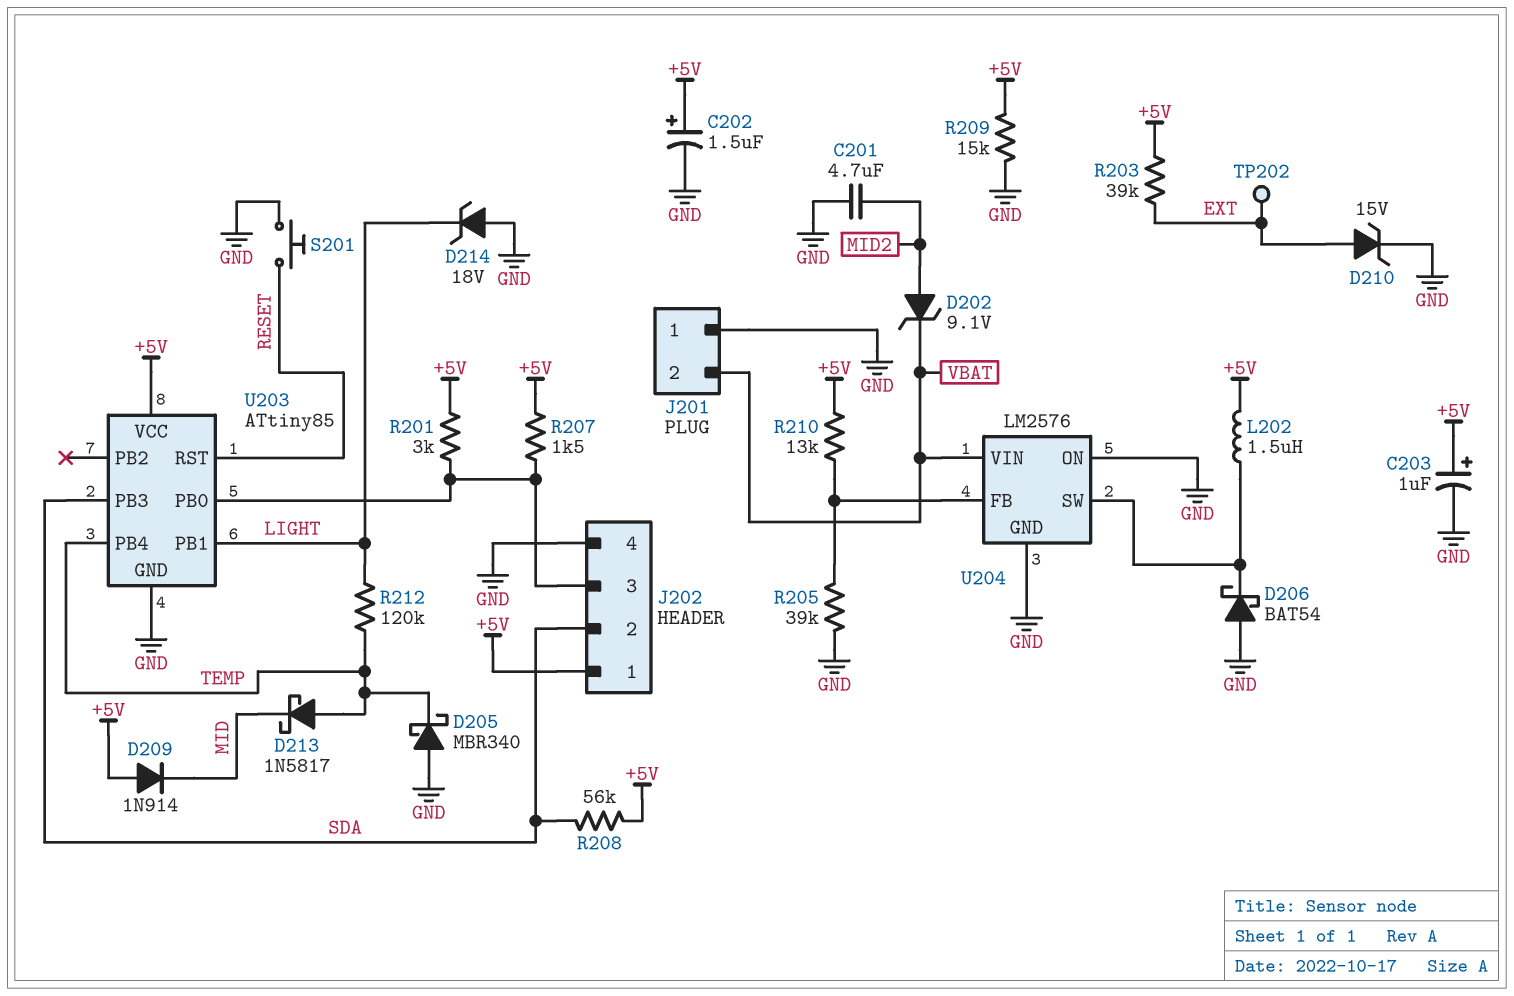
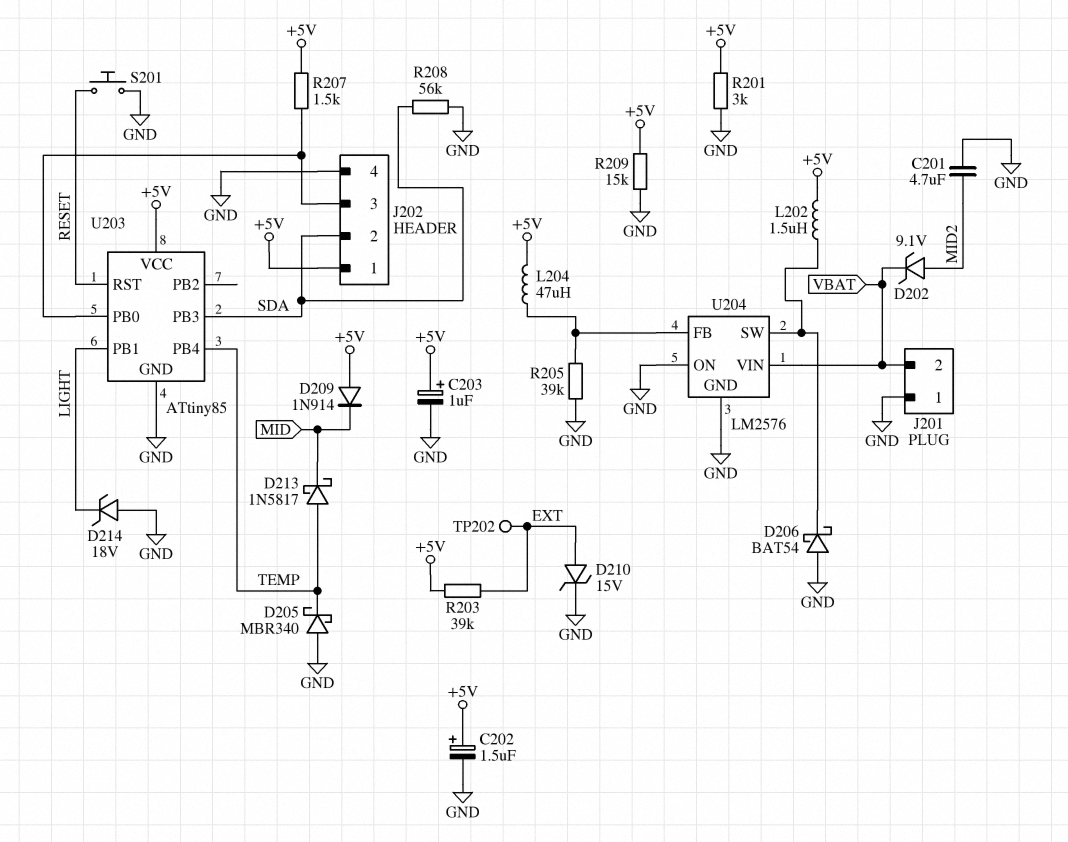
L204: none -> 47uH (+5V, U204/FB)
R201: 3k (+5V, J202/3) -> 3k (+5V, GND)
R208: 56k (+5V, SDA) -> 56k (GND, SDA)
R210: 13k (+5V, U204/FB) -> none
R212: 120k (LIGHT, TEMP) -> none

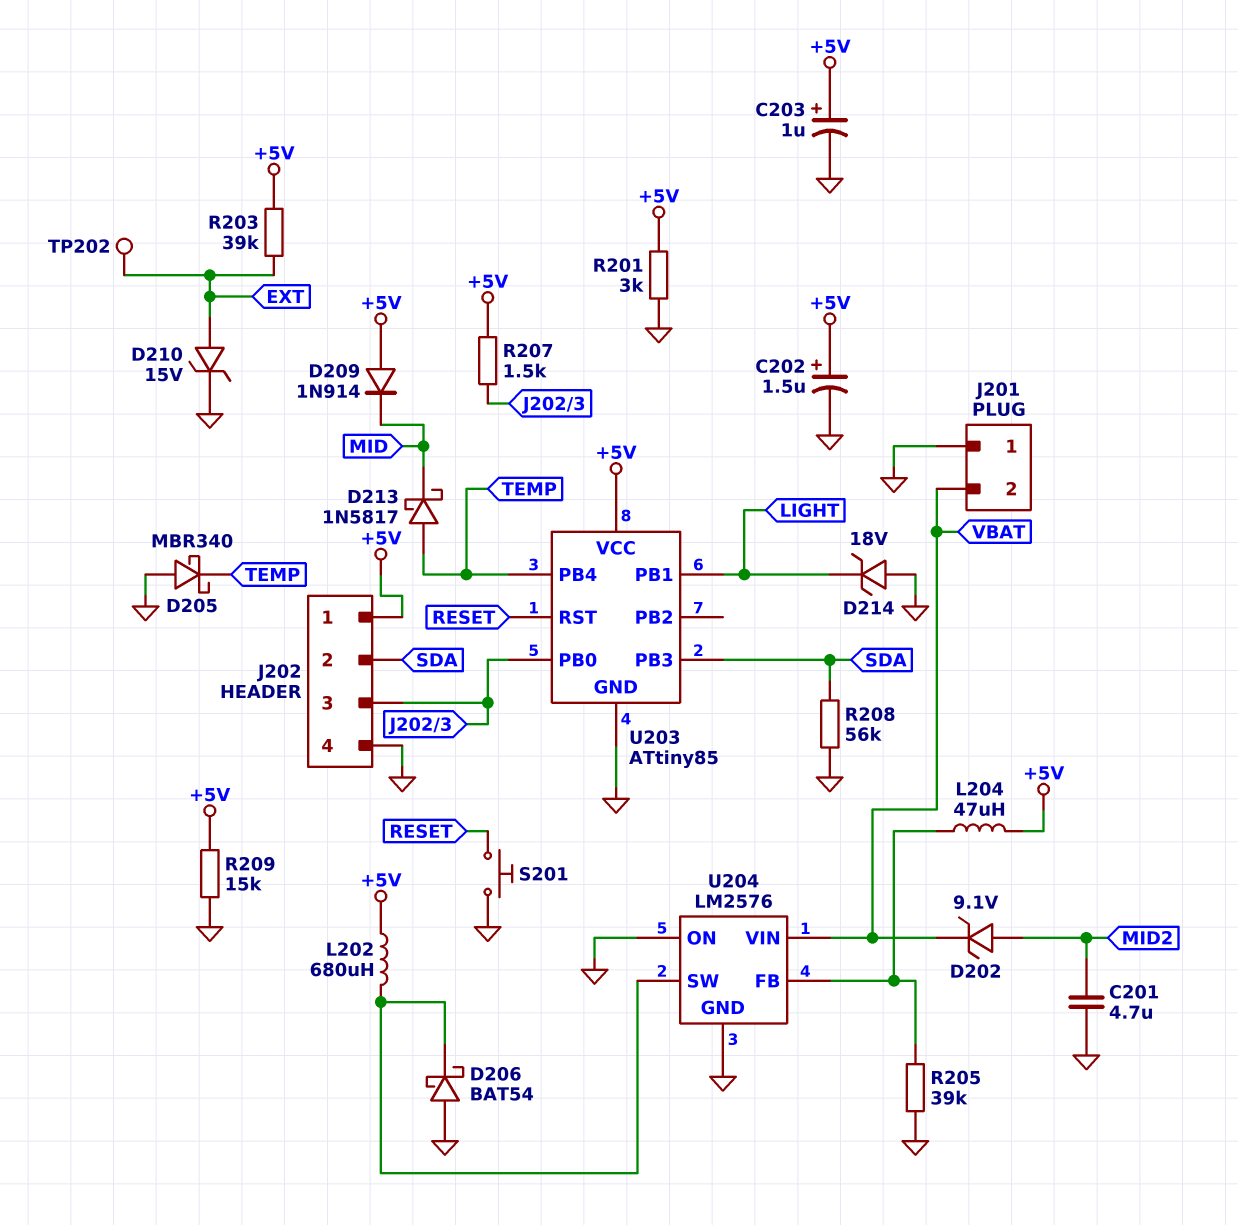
L202: 1.5uH (+5V, U204/SW) -> 680uH (+5V, U204/SW)

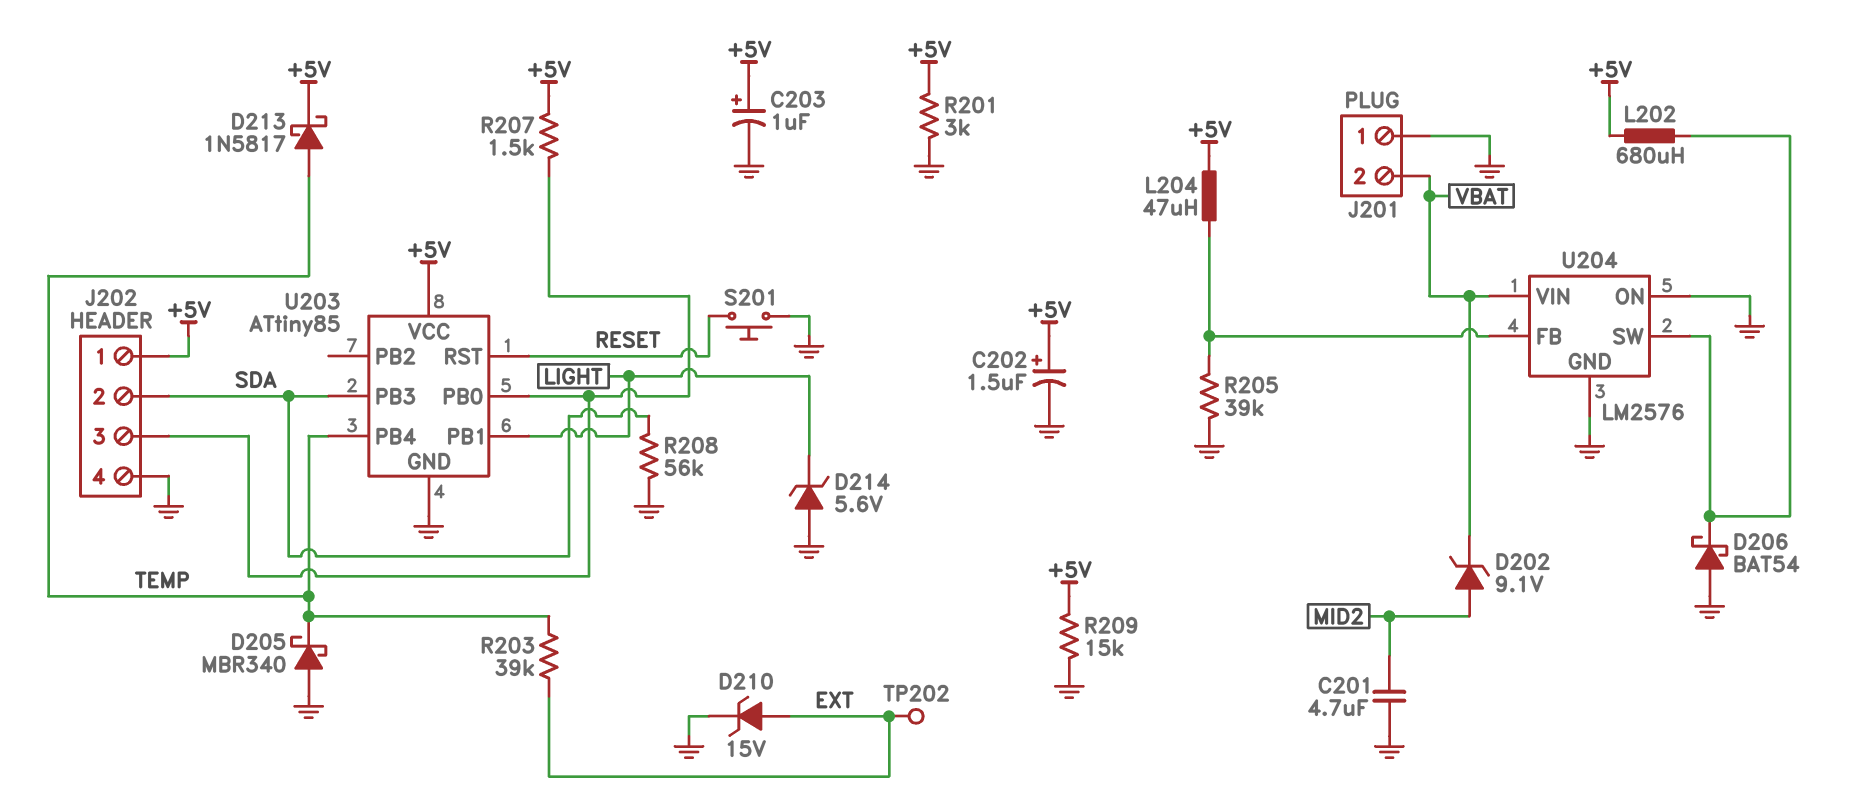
D209: diode 1N914 (A +5V, K MID) -> none
D213: schottky 1N5817 (A TEMP, K MID) -> schottky 1N5817 (A TEMP, K +5V)
D214: zener 18V (A GND, K LIGHT) -> zener 5.6V (A GND, K LIGHT)
R203: 39k (+5V, EXT) -> 39k (EXT, TEMP)

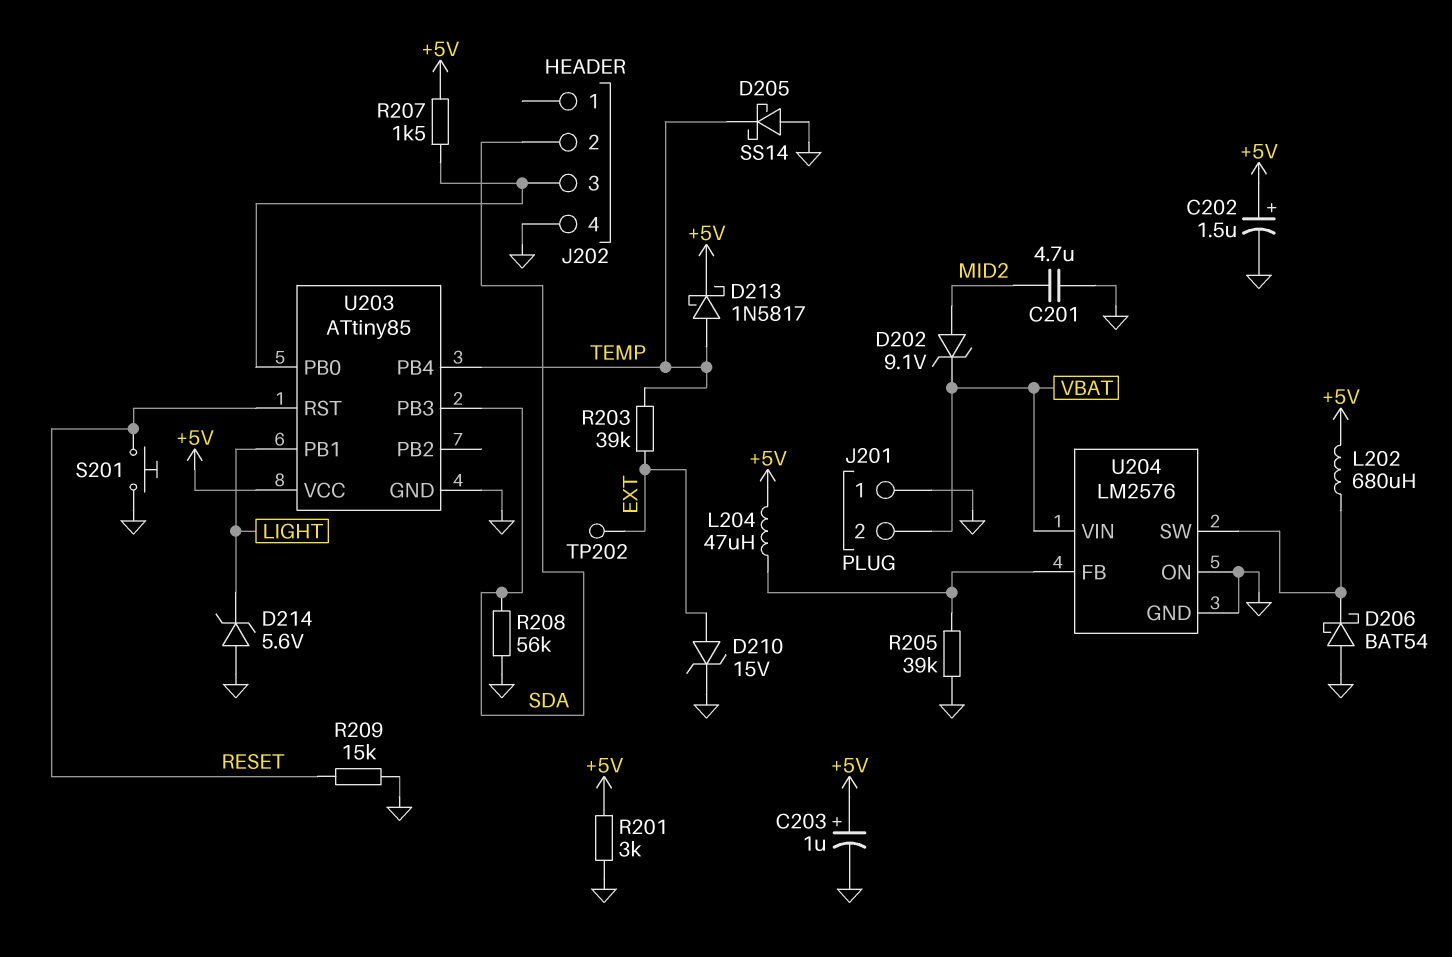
D205: schottky MBR340 (A GND, K TEMP) -> schottky SS14 (A GND, K TEMP)
J202 pin 1: +5V -> none
R209: 15k (+5V, GND) -> 15k (GND, RESET)

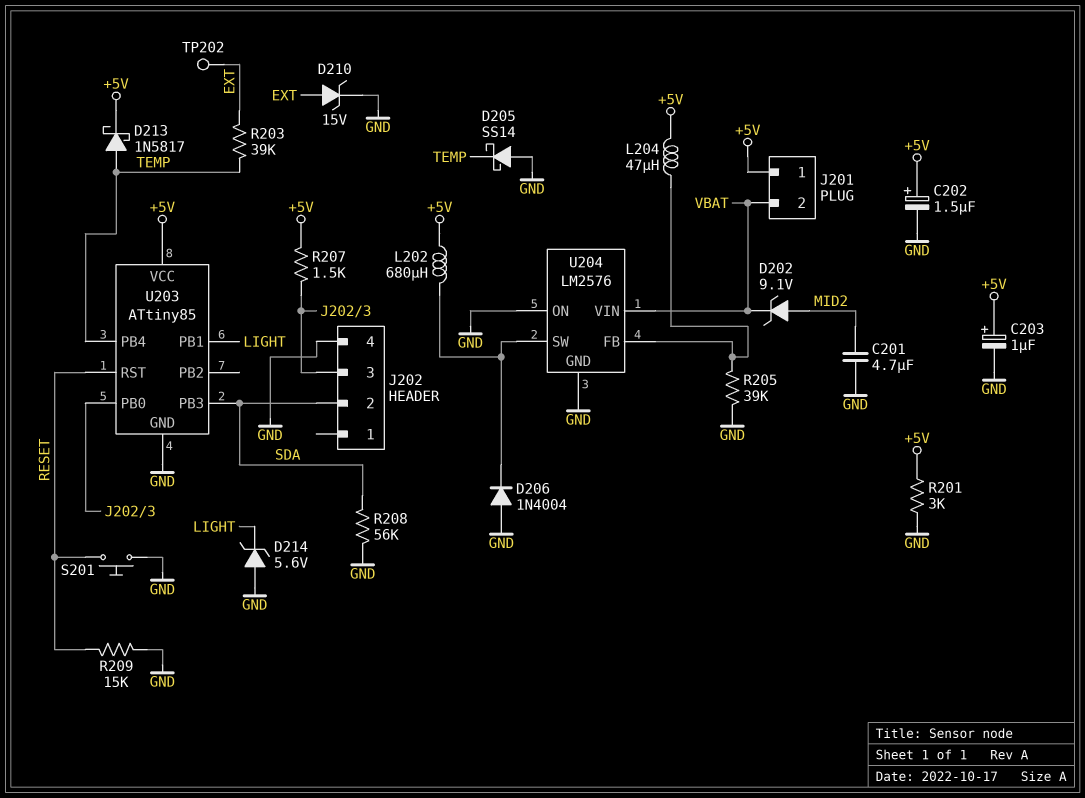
D206: schottky BAT54 (A GND, K U204/SW) -> diode 1N4004 (A GND, K U204/SW)
J201 pin 1: GND -> +5V

